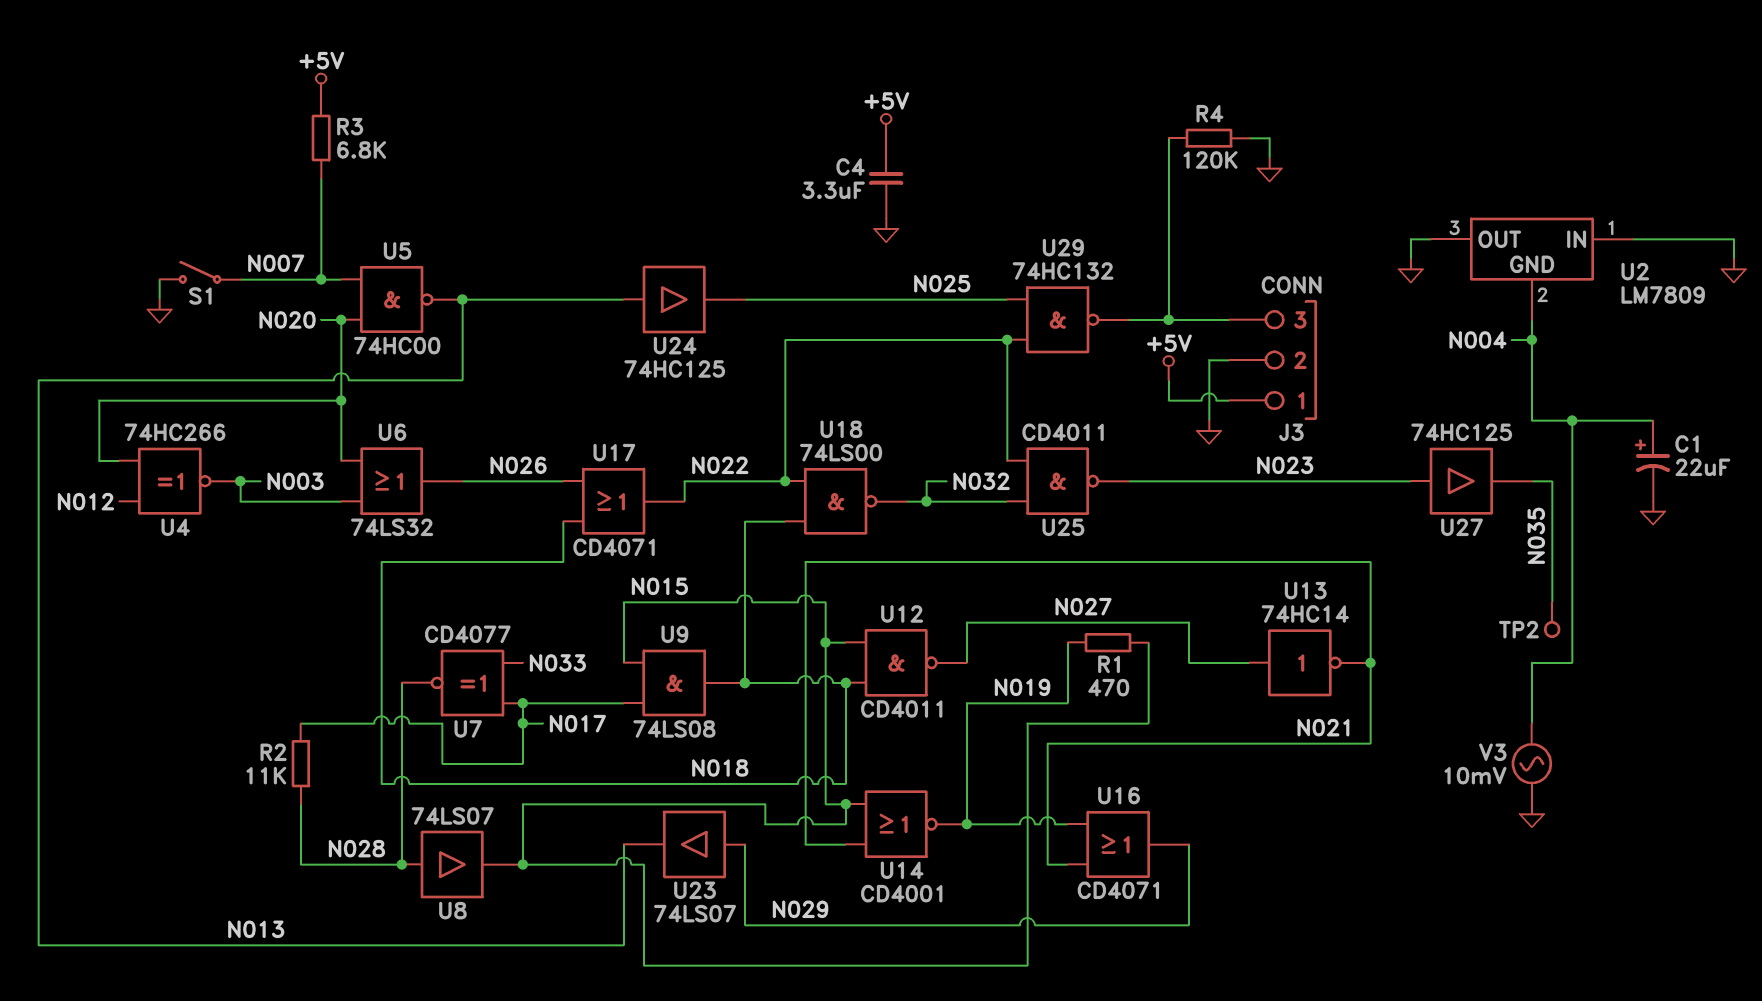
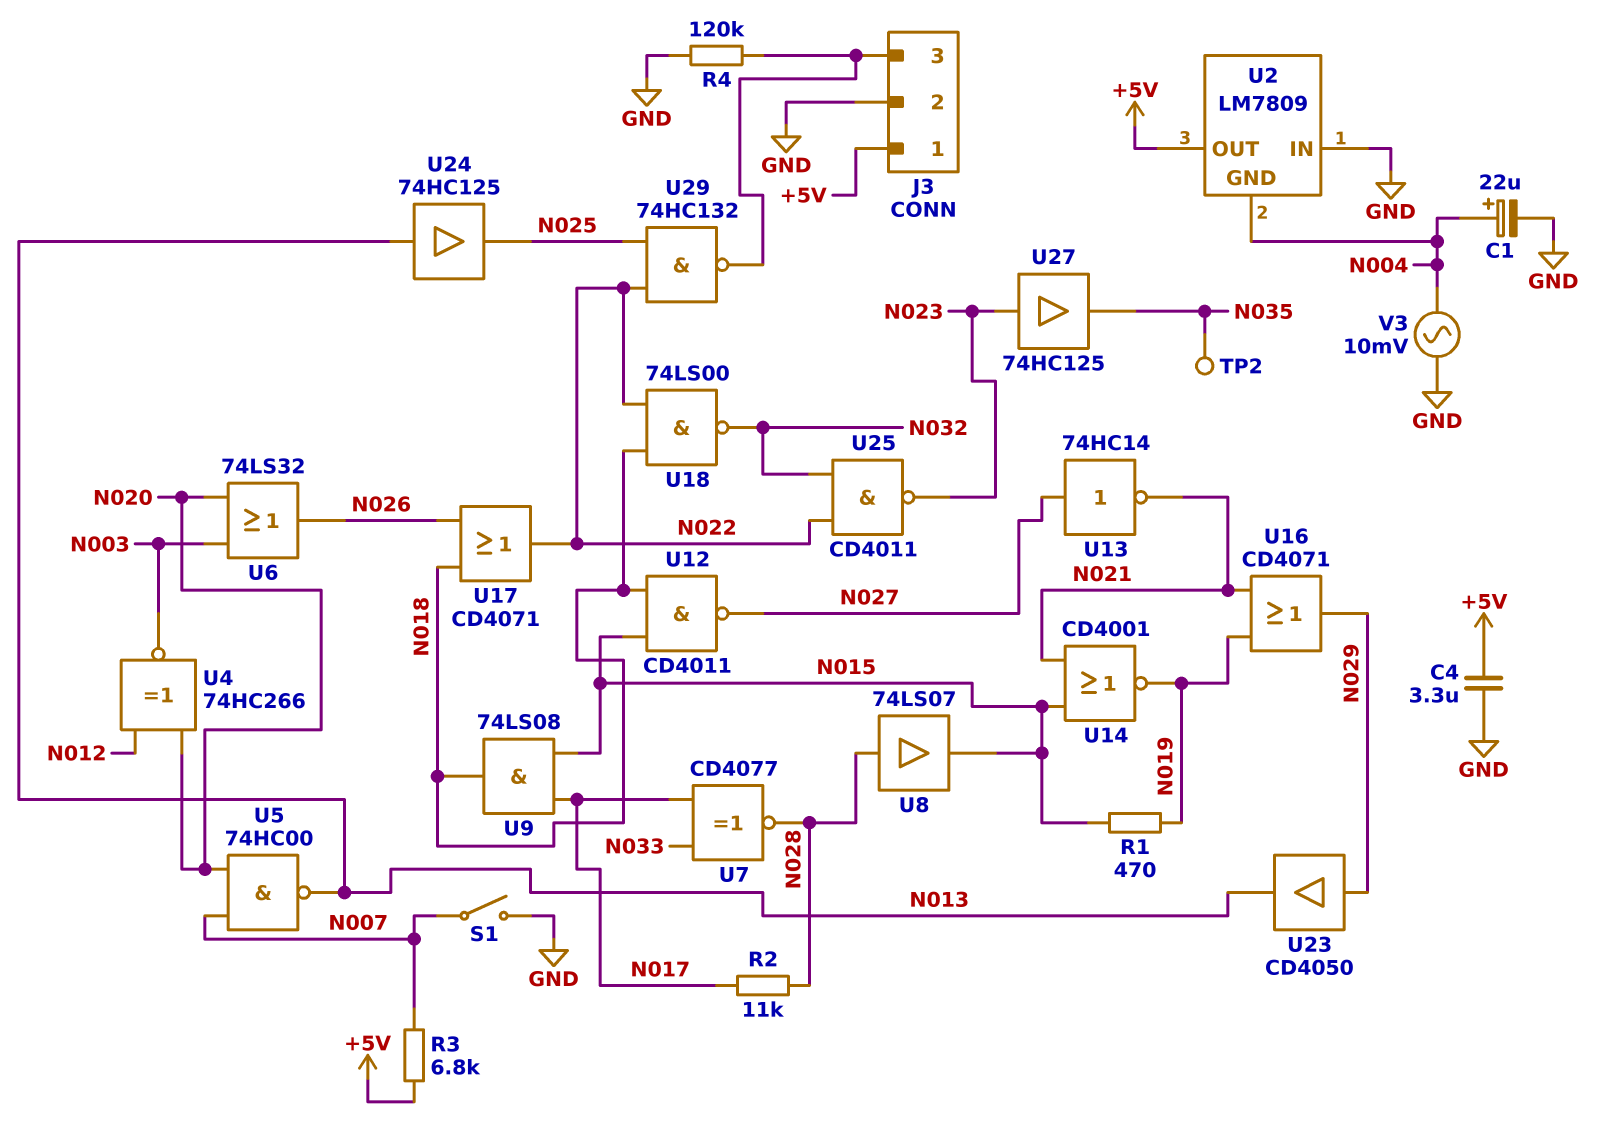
U2 pin OUT: GND -> +5V
U23: buffer 74LS07 (in N029, out N013) -> buffer CD4050 (in N029, out N013)

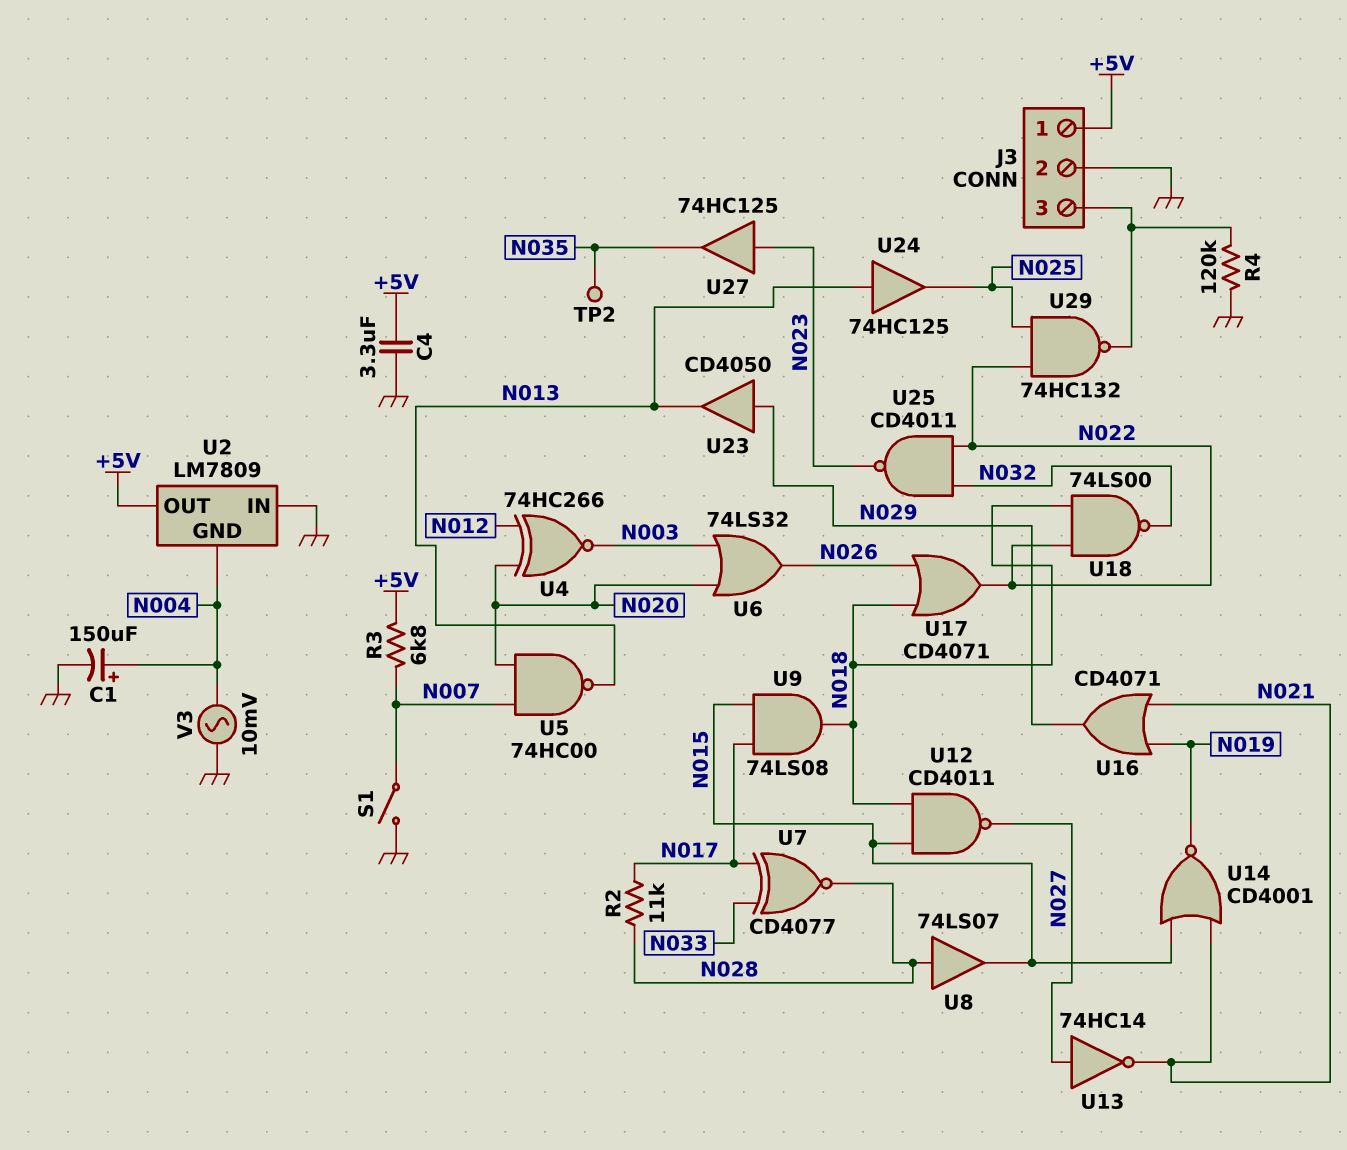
C1: 22uF (plus N004, minus GND) -> 150uF (plus N004, minus GND)
R1: 470 (N015, N019) -> none

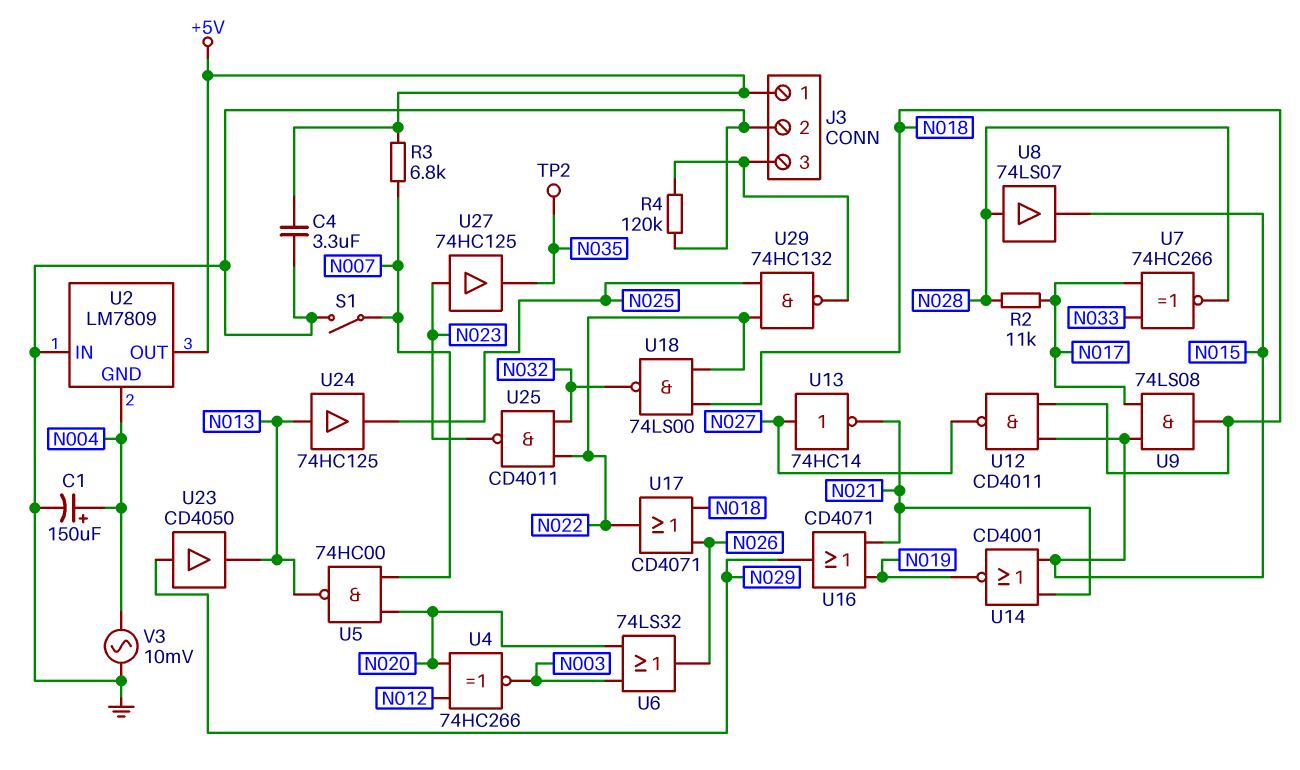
U7: XNOR CD4077 (in N017, in N033, out N028) -> XNOR 74HC266 (in N017, in N033, out N028)

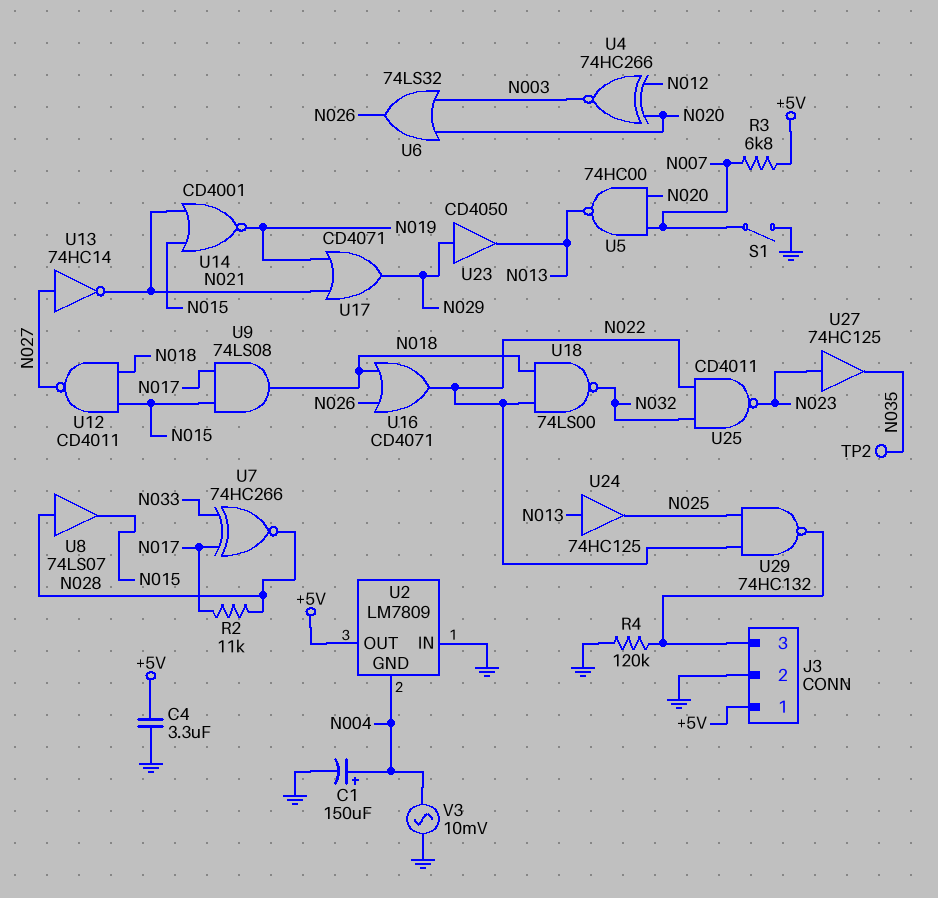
U16: OR CD4071 (in N019, in N021, out N029) -> OR CD4071 (in N018, in N026, out N022)
U17: OR CD4071 (in N018, in N026, out N022) -> OR CD4071 (in N019, in N021, out N029)

